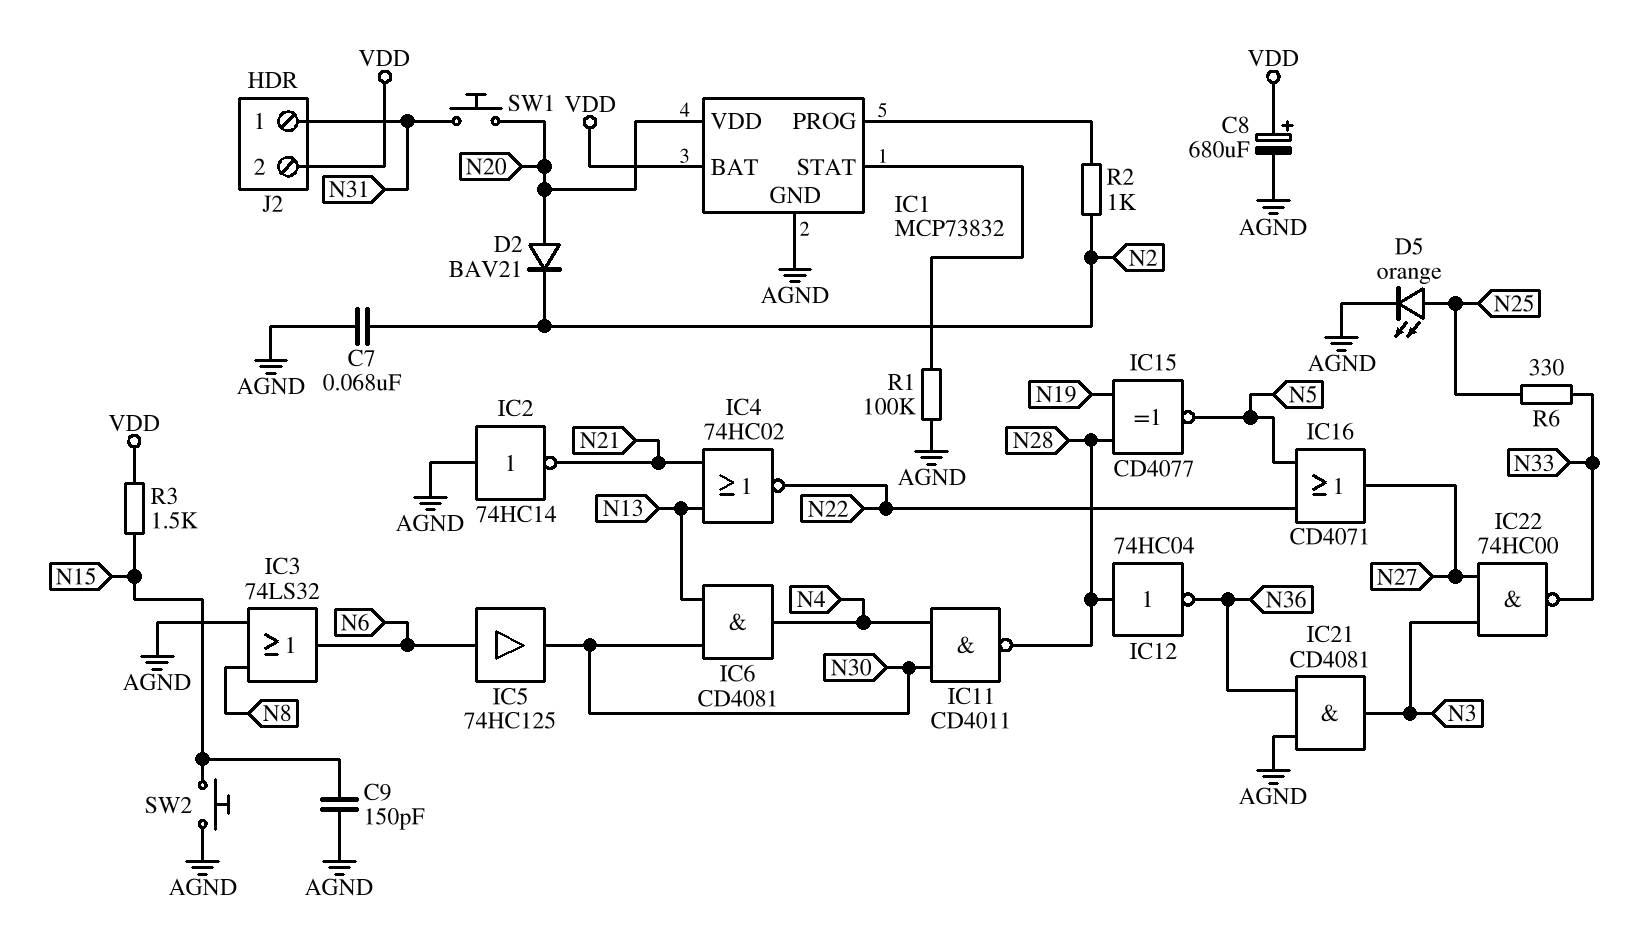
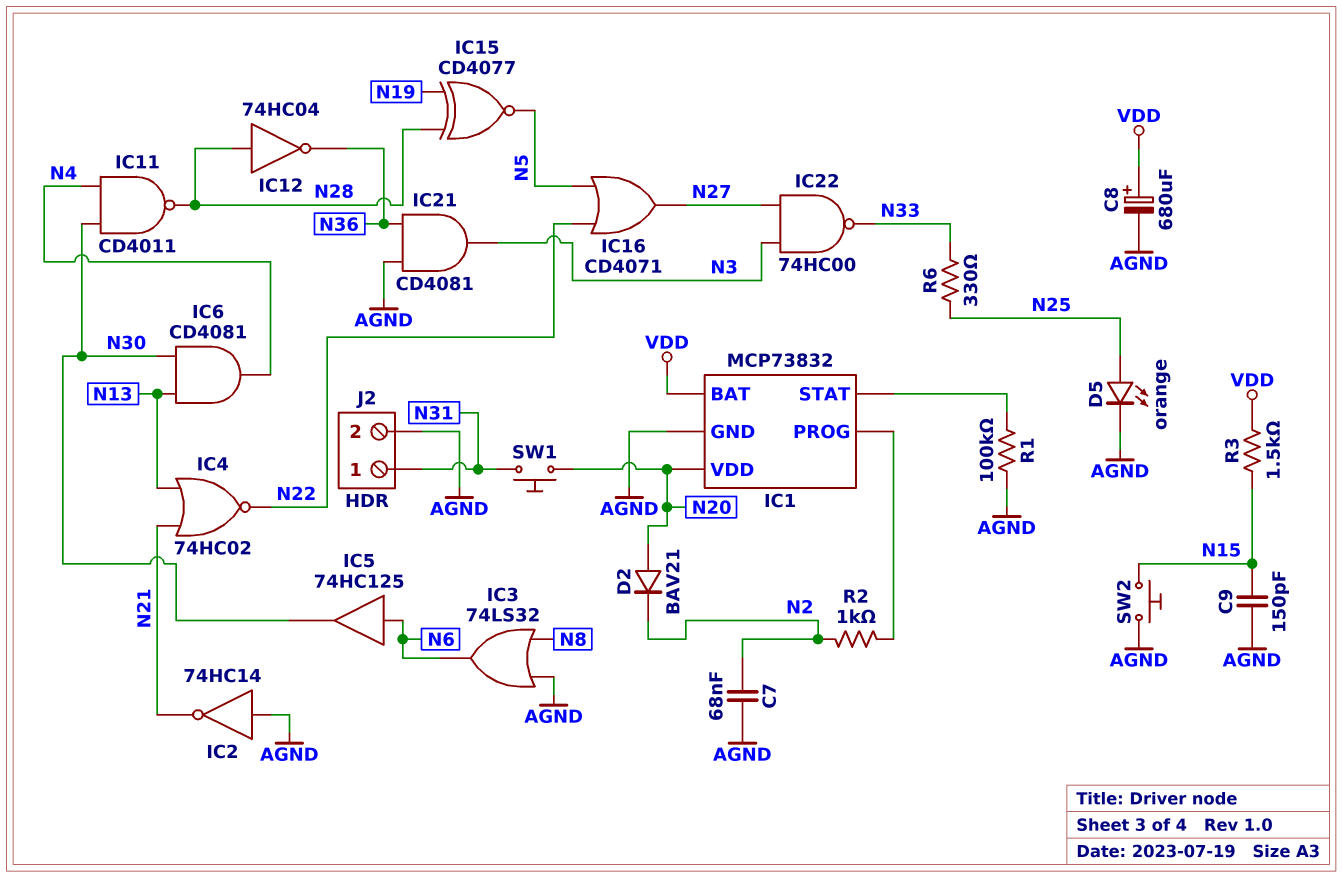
J2 pin 2: VDD -> AGND

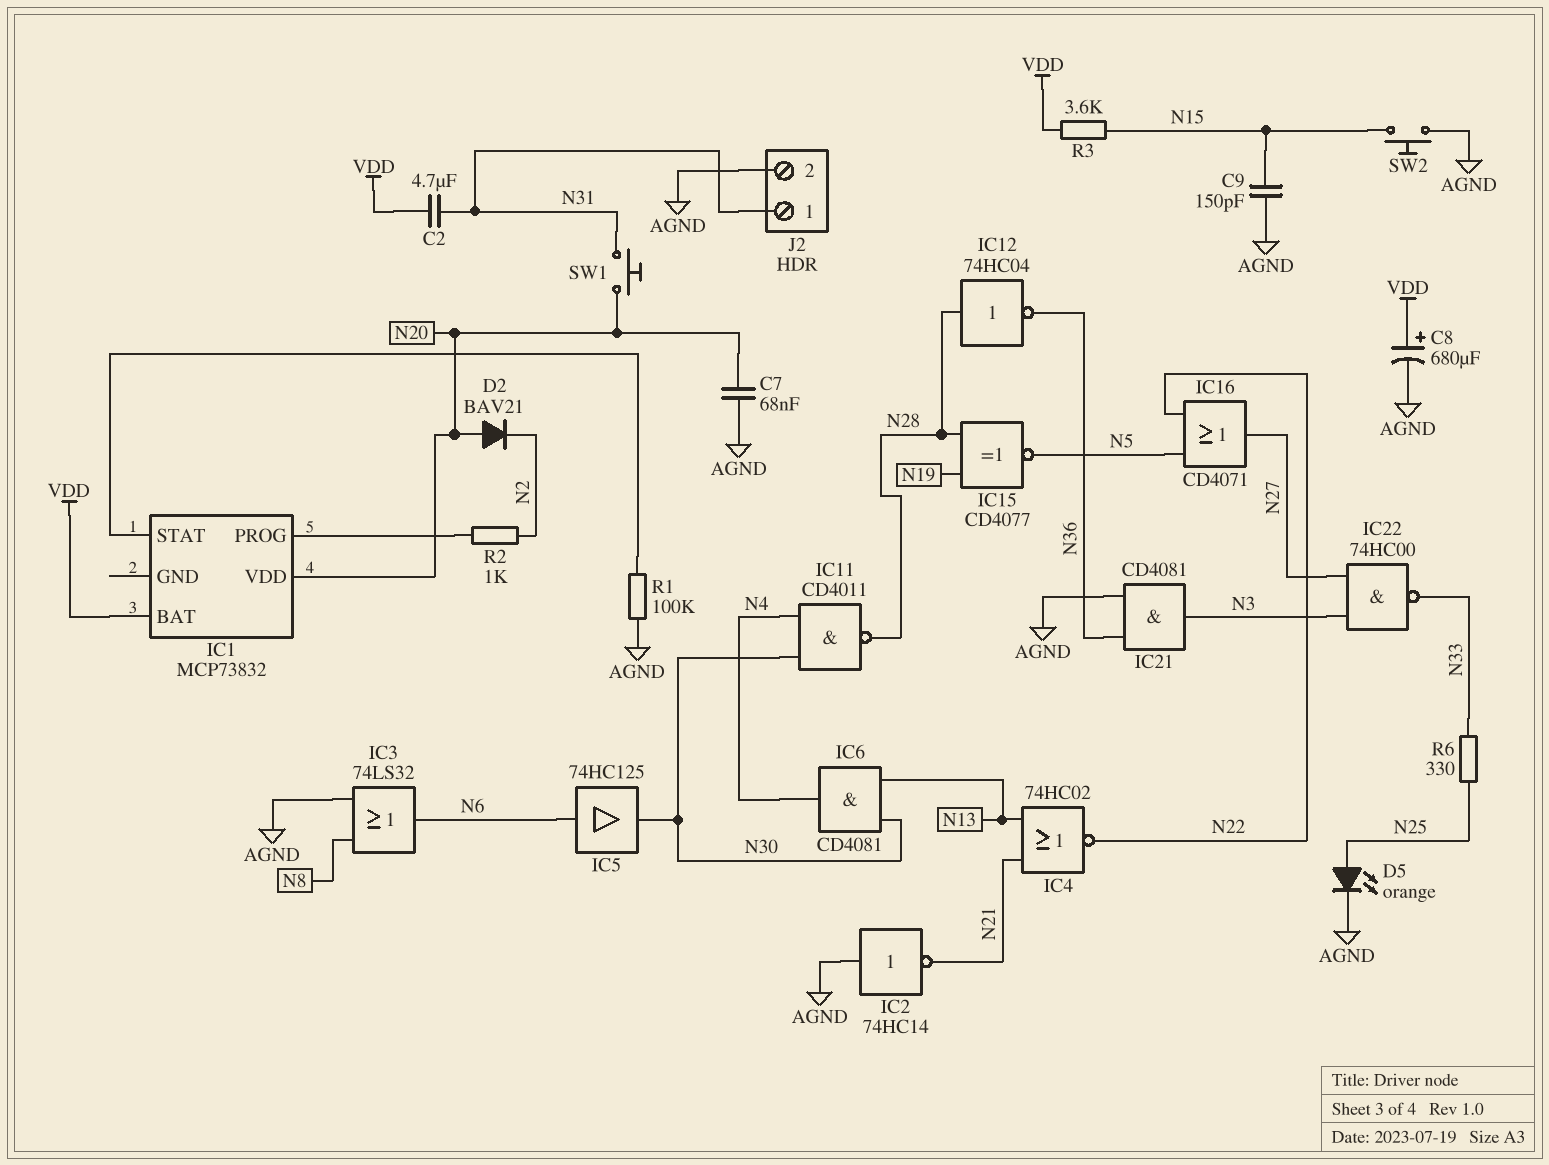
C2: none -> 4.7uF (N31, VDD)
C7: 68nF (AGND, N2) -> 68nF (AGND, N20)
IC1 pin GND: AGND -> none
R3: 1.5k (N15, VDD) -> 3.6k (N15, VDD)

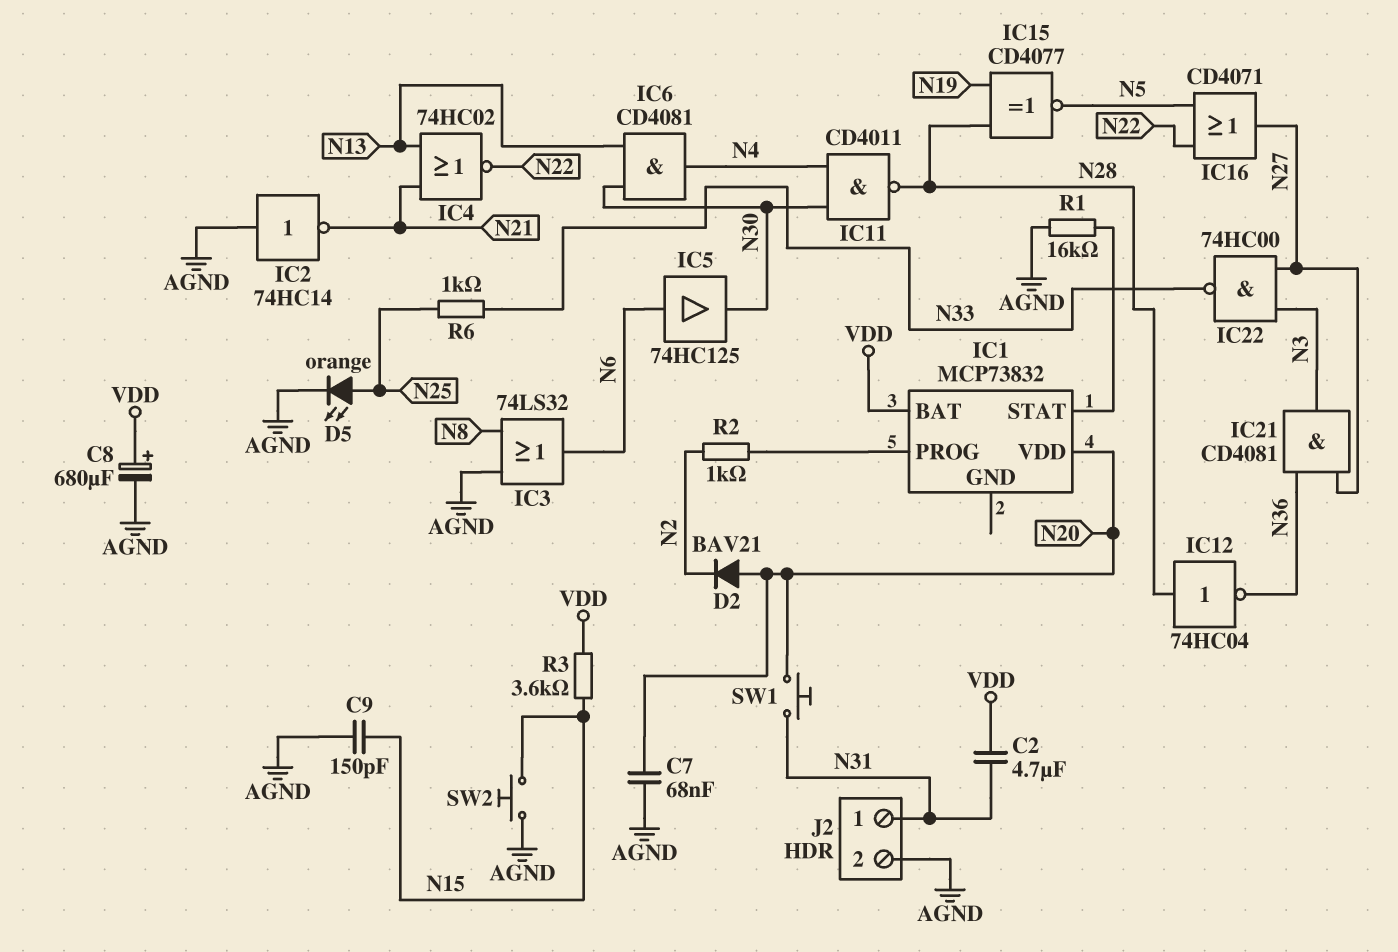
IC21: AND CD4081 (in AGND, in N36, out N3) -> AND CD4081 (in N27, in N36, out N3)
R1: 100k (AGND, IC1/STAT) -> 16k (AGND, IC1/STAT)
R6: 330 (N25, N33) -> 1k (N25, N33)

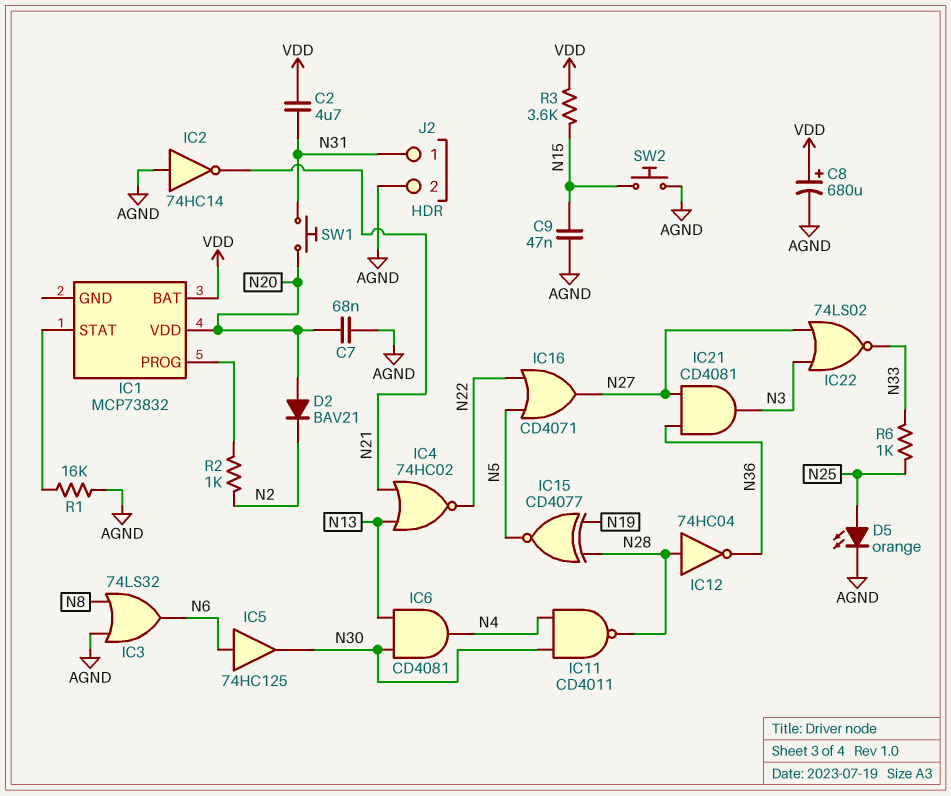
C9: 150pF (AGND, N15) -> 47nF (AGND, N15)
IC22: NAND 74HC00 (in N3, in N27, out N33) -> NOR 74LS02 (in N3, in N27, out N33)

